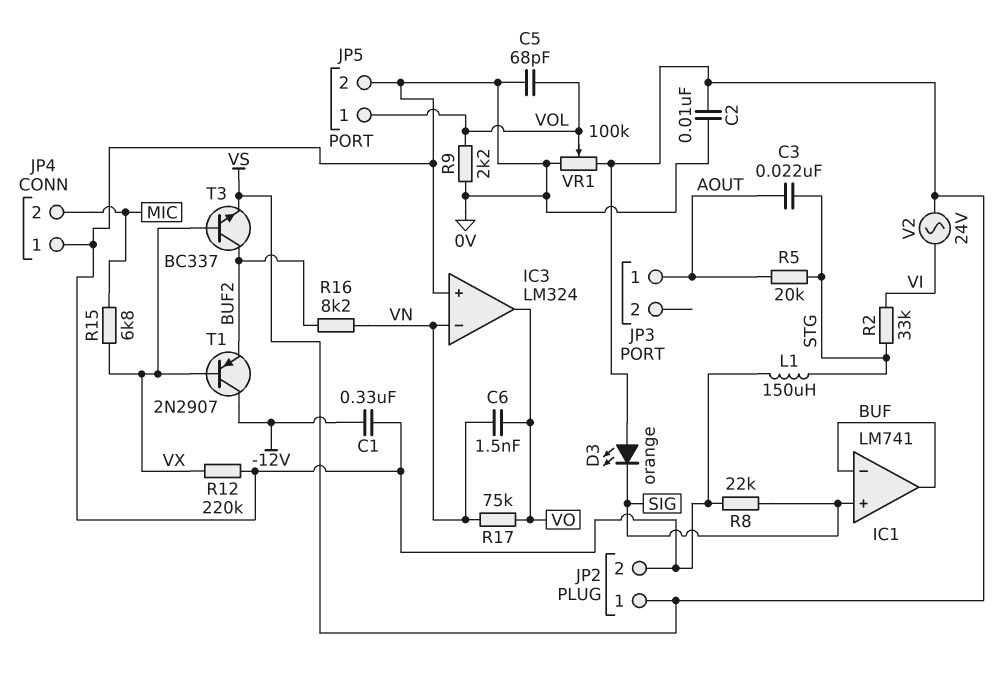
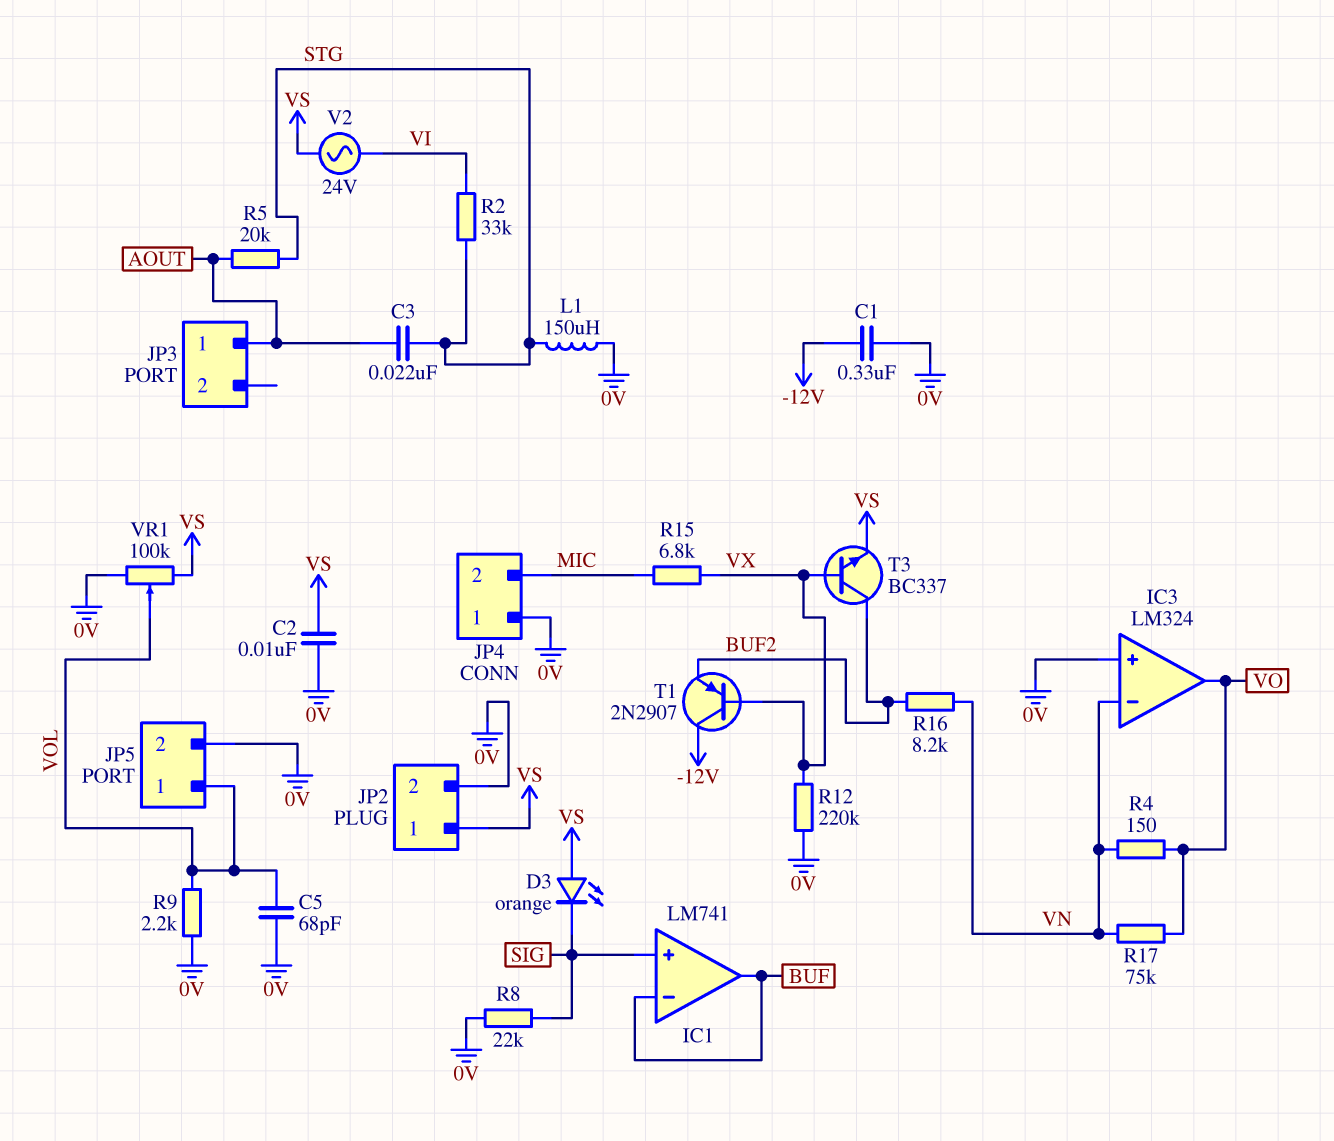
C6: 1.5nF (VN, VO) -> none
R4: none -> 150 (VN, VO)

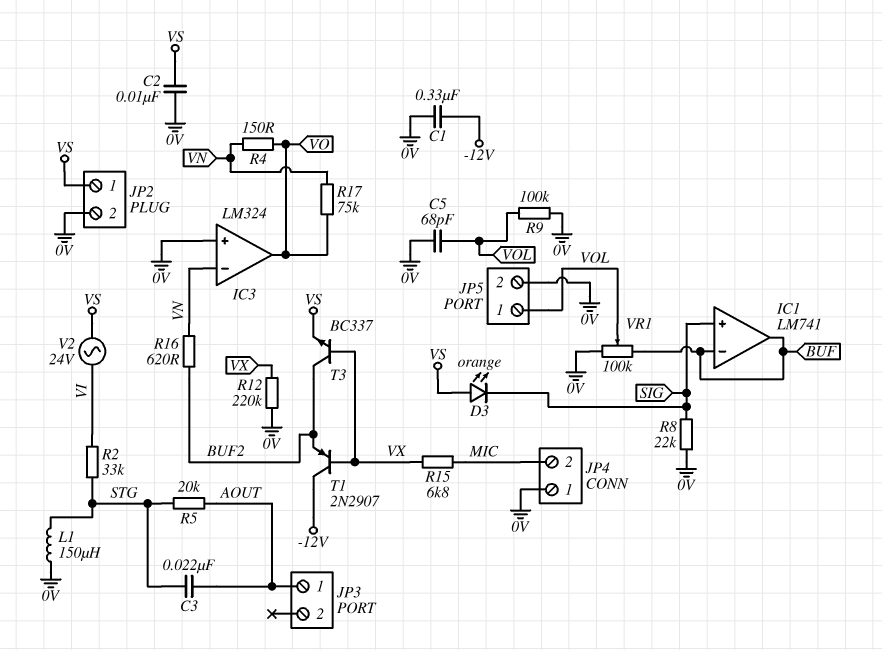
R9: 2.2k (0V, VOL) -> 100k (0V, VOL)
R16: 8.2k (BUF2, VN) -> 620 (BUF2, VN)
VR1: 100k (0V, VS, wiper VOL) -> 100k (0V, BUF, wiper VOL)

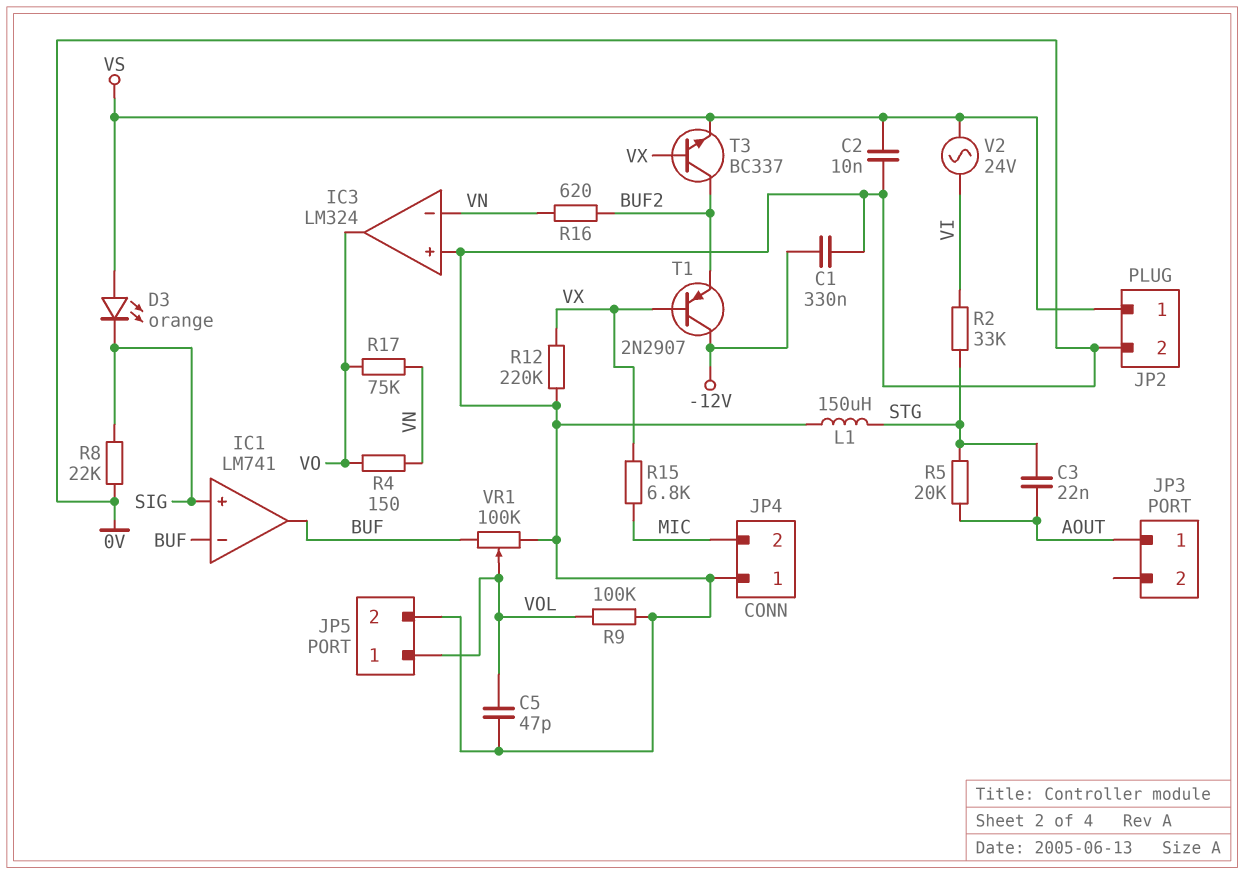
C5: 68pF (0V, VOL) -> 47pF (0V, VOL)

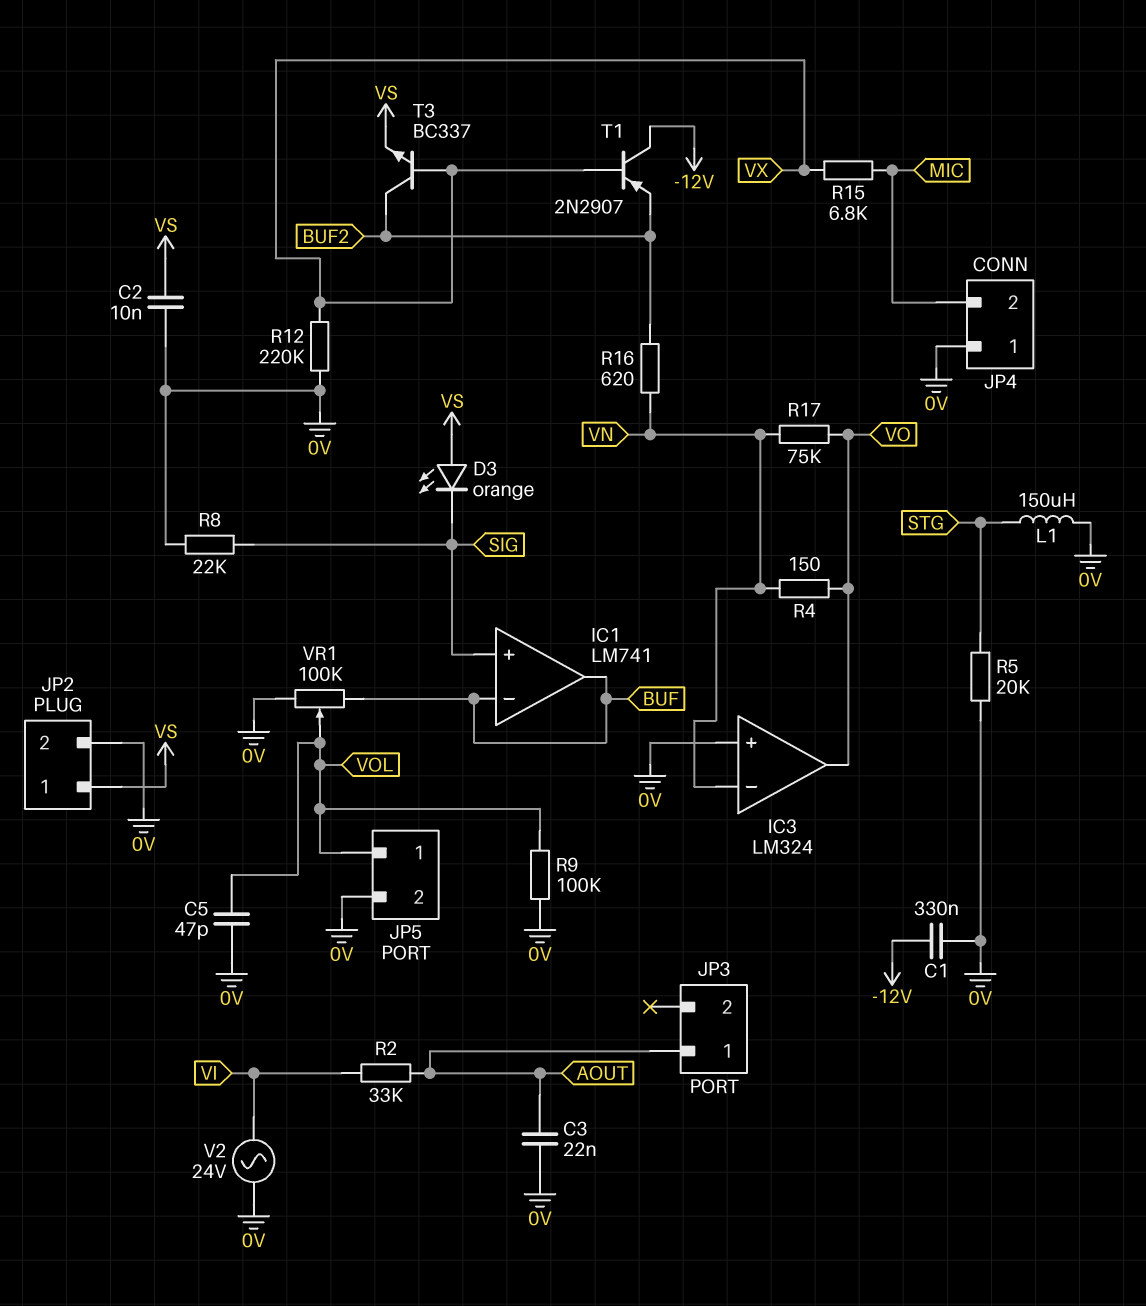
C3: 22nF (AOUT, STG) -> 22nF (0V, AOUT)
R2: 33k (STG, VI) -> 33k (AOUT, VI)
R5: 20k (AOUT, STG) -> 20k (0V, STG)
V2: AC 24V (VI, VS) -> AC 24V (0V, VI)

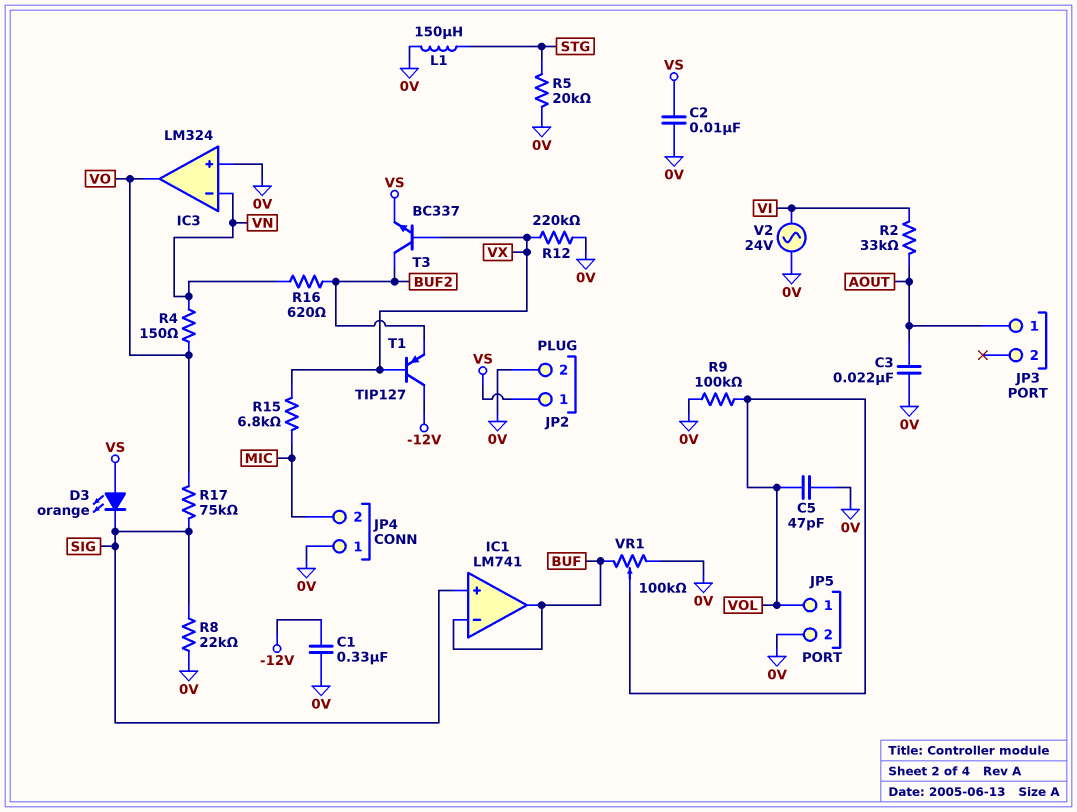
R17: 75k (VN, VO) -> 75k (SIG, VO)
T1: PNP 2N2907 (B VX, C -12V, E BUF2) -> PNP TIP127 (B VX, C -12V, E BUF2)

